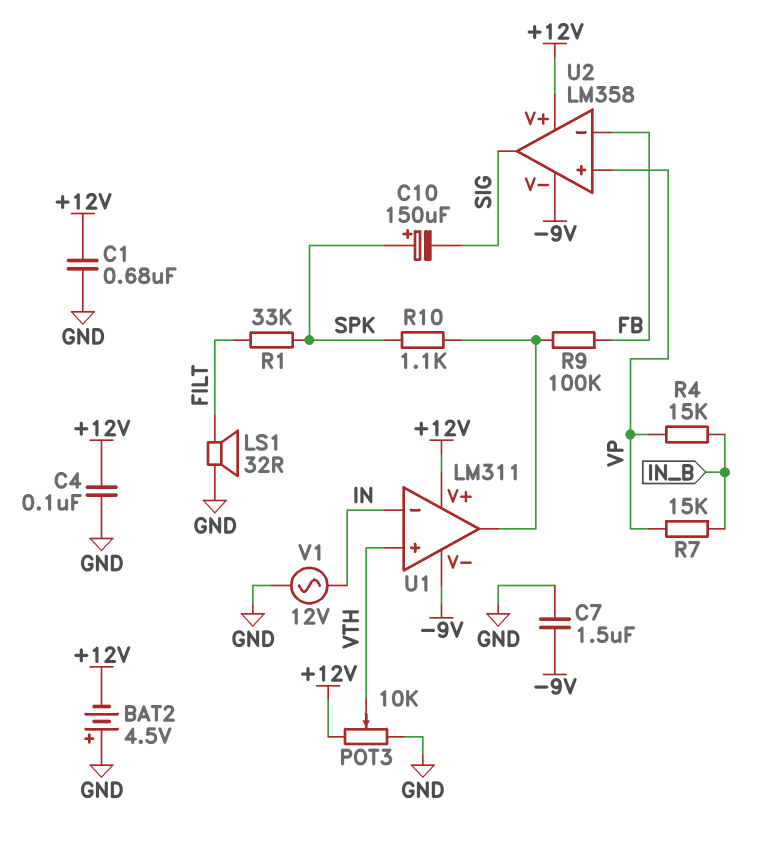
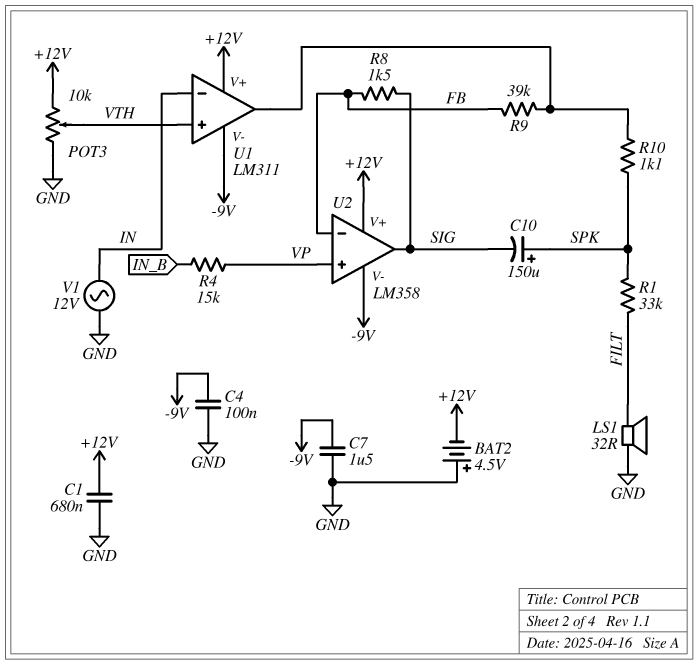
C4: 100nF (+12V, GND) -> 100nF (-9V, GND)
R7: 15k (IN_B, VP) -> none
R8: none -> 1.5k (FB, SIG)
R9: 100k (FB, U1/out) -> 39k (FB, U1/out)

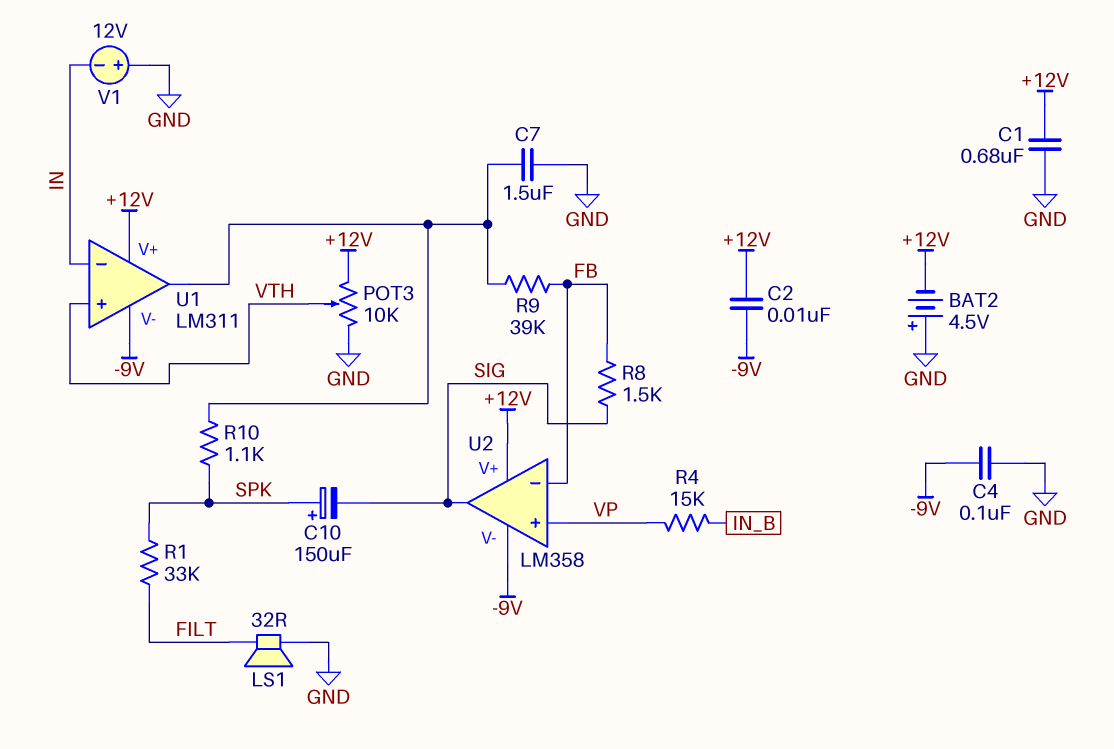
C2: none -> 10nF (+12V, -9V)
C7: 1.5uF (-9V, GND) -> 1.5uF (GND, U1/out)
V1: AC 12V (GND, IN) -> 12V (plus GND, minus IN)

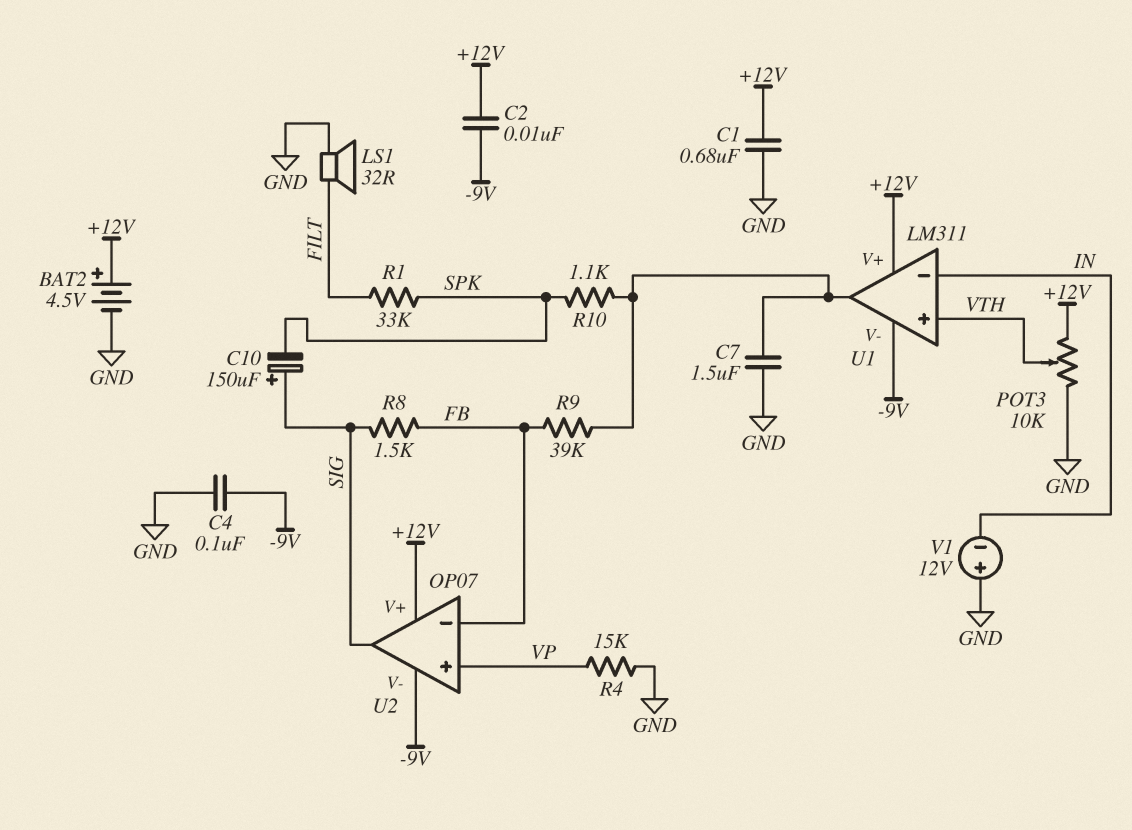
BAT2: 4.5V (plus GND, minus +12V) -> 4.5V (plus +12V, minus GND)
C10: 150uF (plus SPK, minus SIG) -> 150uF (plus SIG, minus SPK)
R4: 15k (IN_B, VP) -> 15k (GND, VP)
U2: LM358 -> OP07

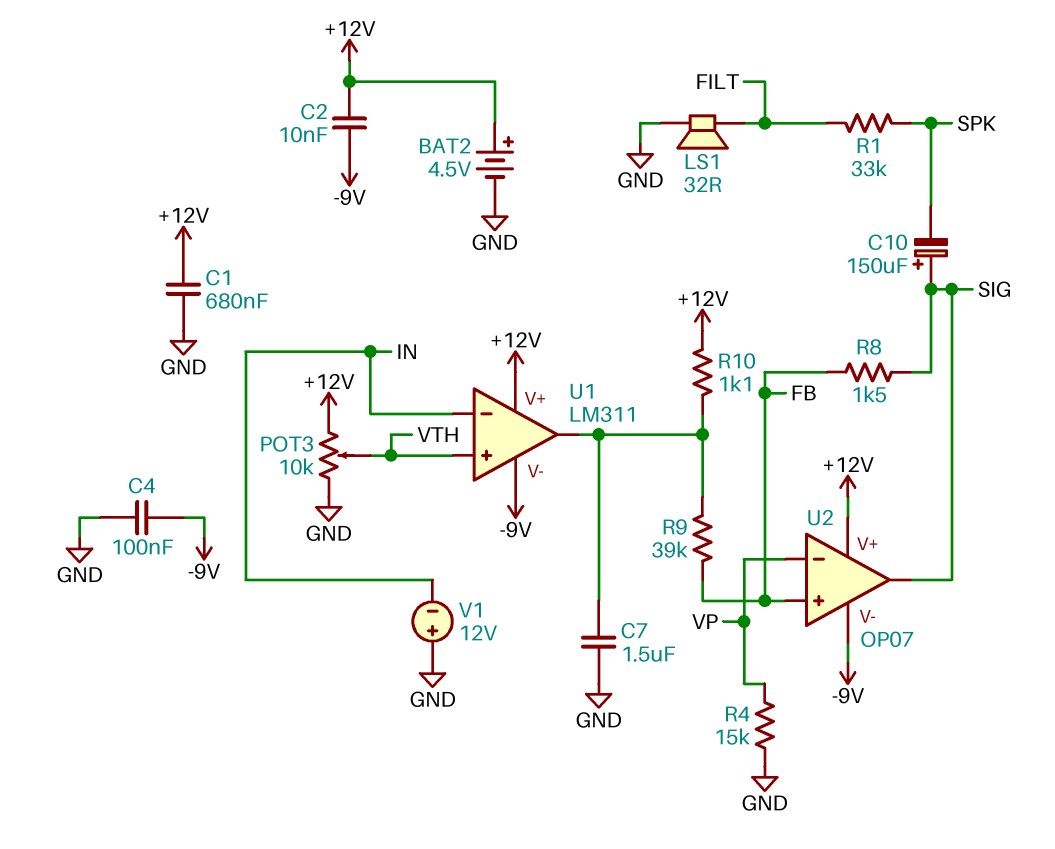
R10: 1.1k (SPK, U1/out) -> 1.1k (+12V, U1/out)
U2 pin in+: VP -> FB
U2 pin in-: FB -> VP

